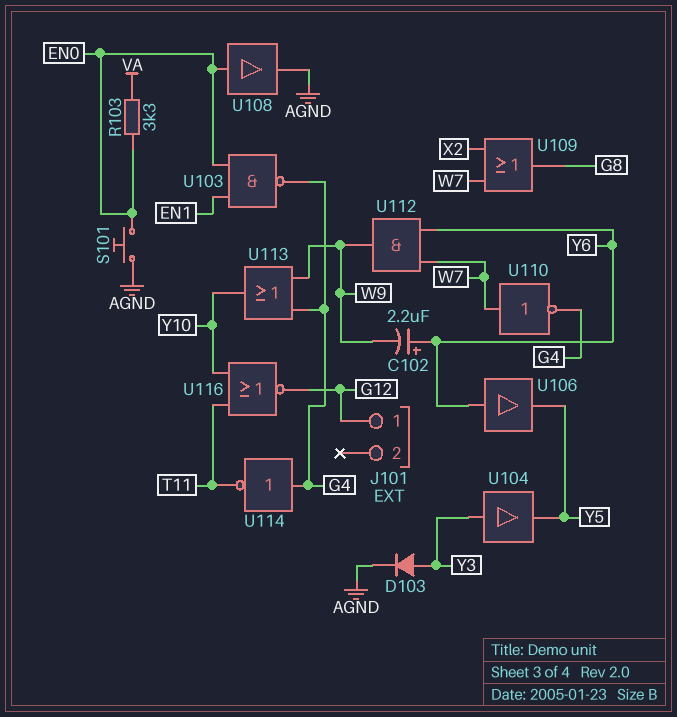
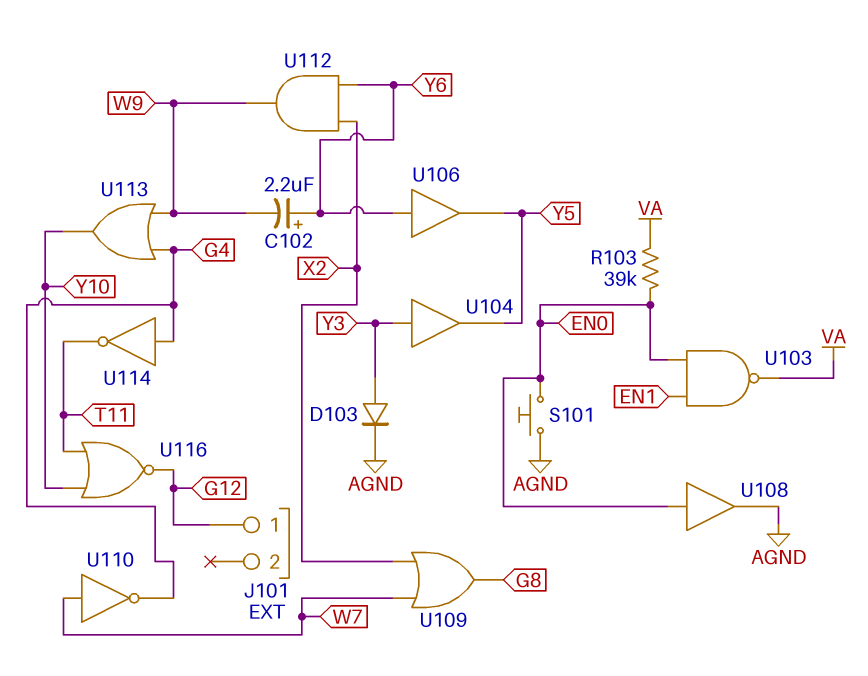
R103: 3.3k (EN0, VA) -> 39k (EN0, VA)
U103: NAND (in EN0, in EN1, out G4) -> NAND (in EN0, in EN1, out VA)
U112: AND (in W7, in Y6, out W9) -> AND (in X2, in Y6, out W9)

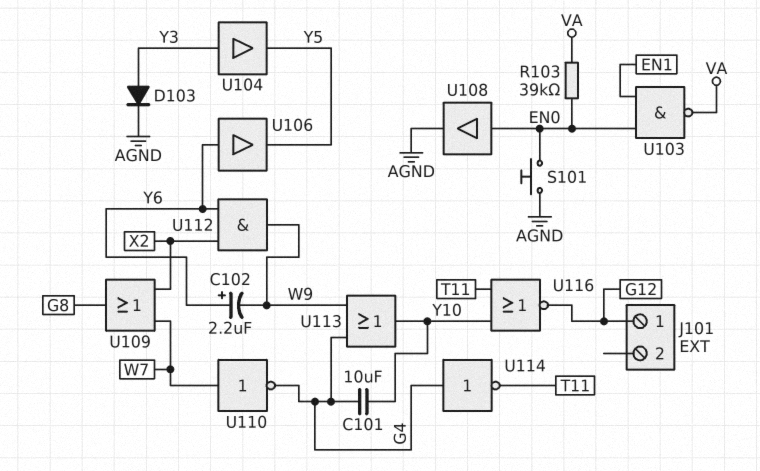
C101: none -> 10uF (G4, Y10)

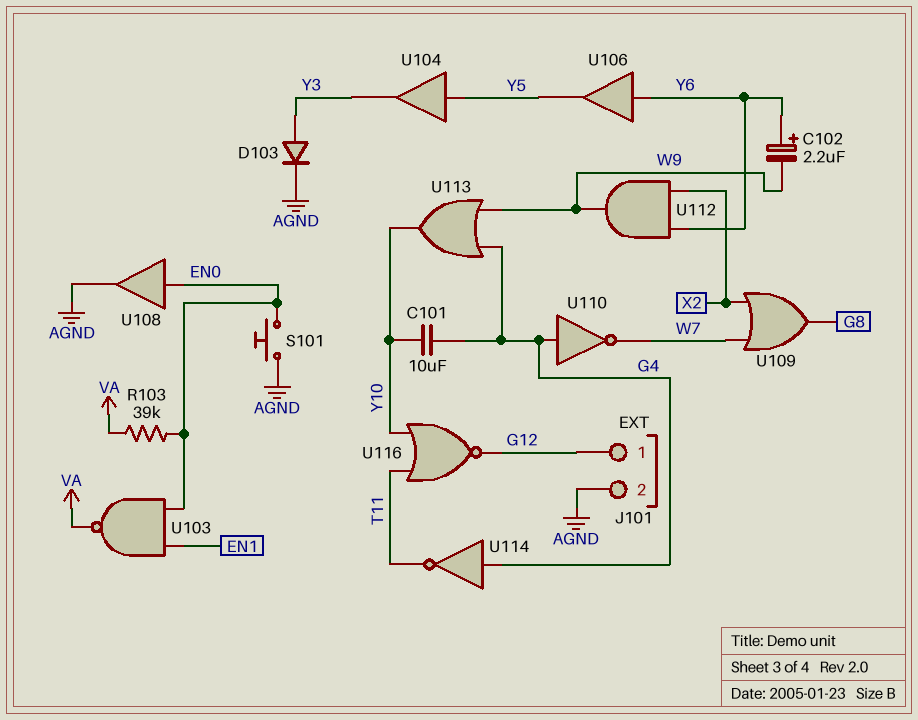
J101 pin 2: none -> AGND
U104: buffer (in Y3, out Y5) -> buffer (in Y5, out Y3)
U110: NOT (in W7, out G4) -> NOT (in G4, out W7)

